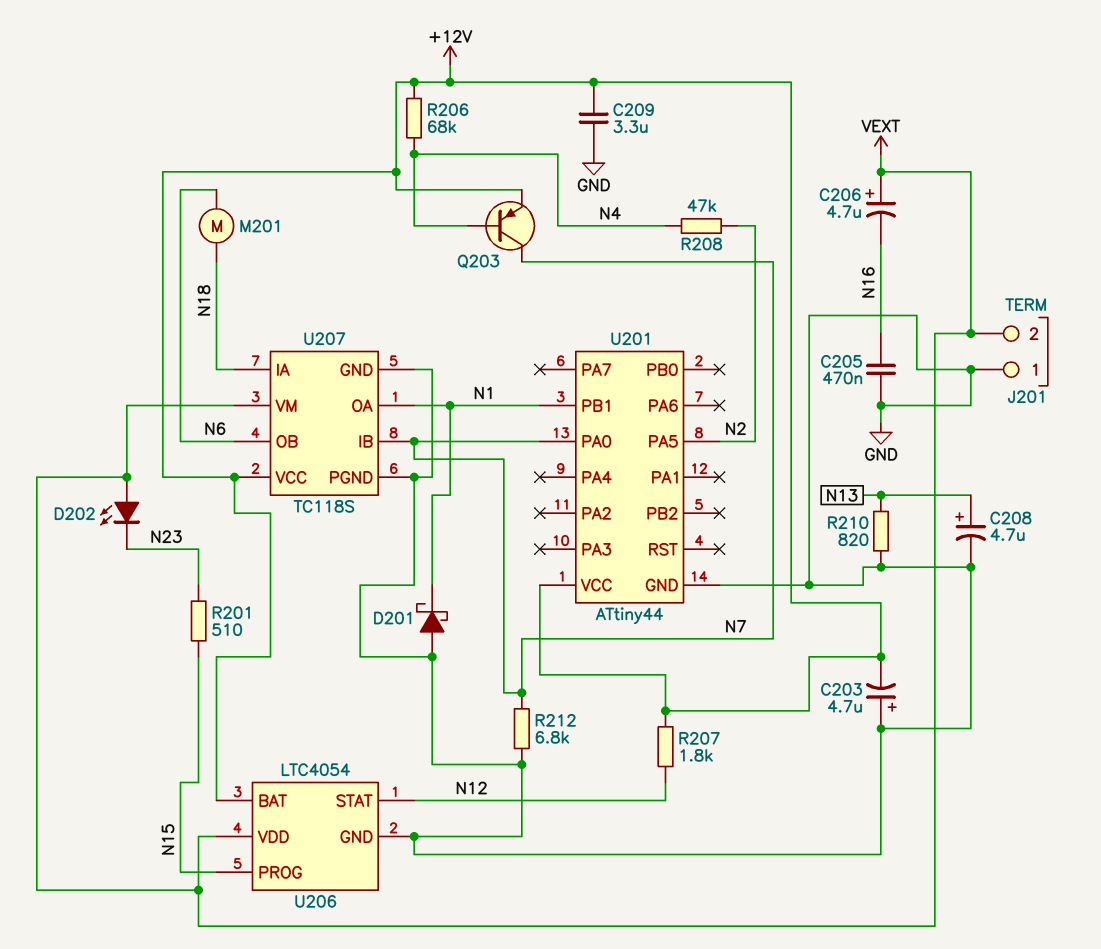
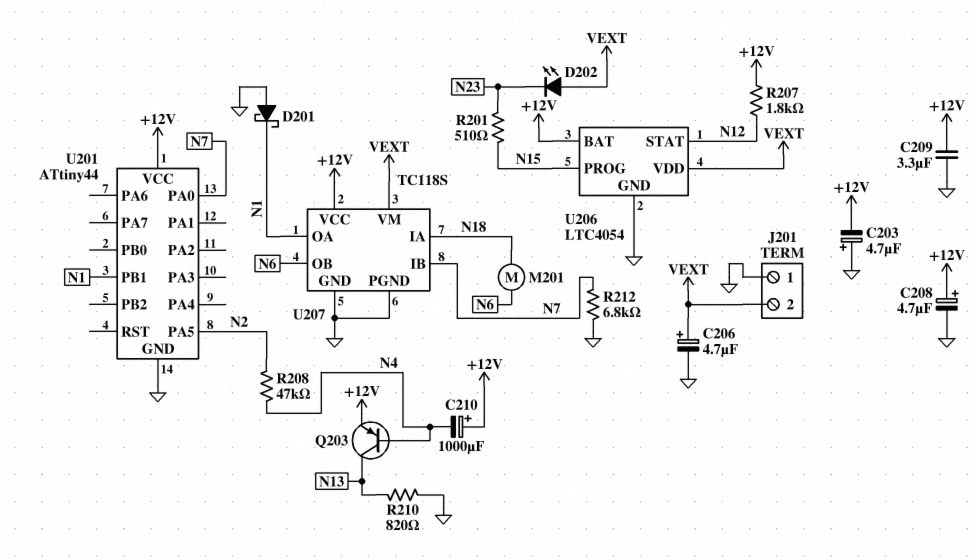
C205: 470nF (GND, N16) -> none
C206: 4.7uF (plus VEXT, minus N16) -> 4.7uF (plus VEXT, minus GND)
C208: 4.7uF (plus N13, minus GND) -> 4.7uF (plus +12V, minus GND)
C210: none -> 1000uF (plus +12V, minus N4)
Q203: PNP (B N4, C N7, E +12V) -> PNP (B N4, C N13, E +12V)
R206: 68k (+12V, N4) -> none

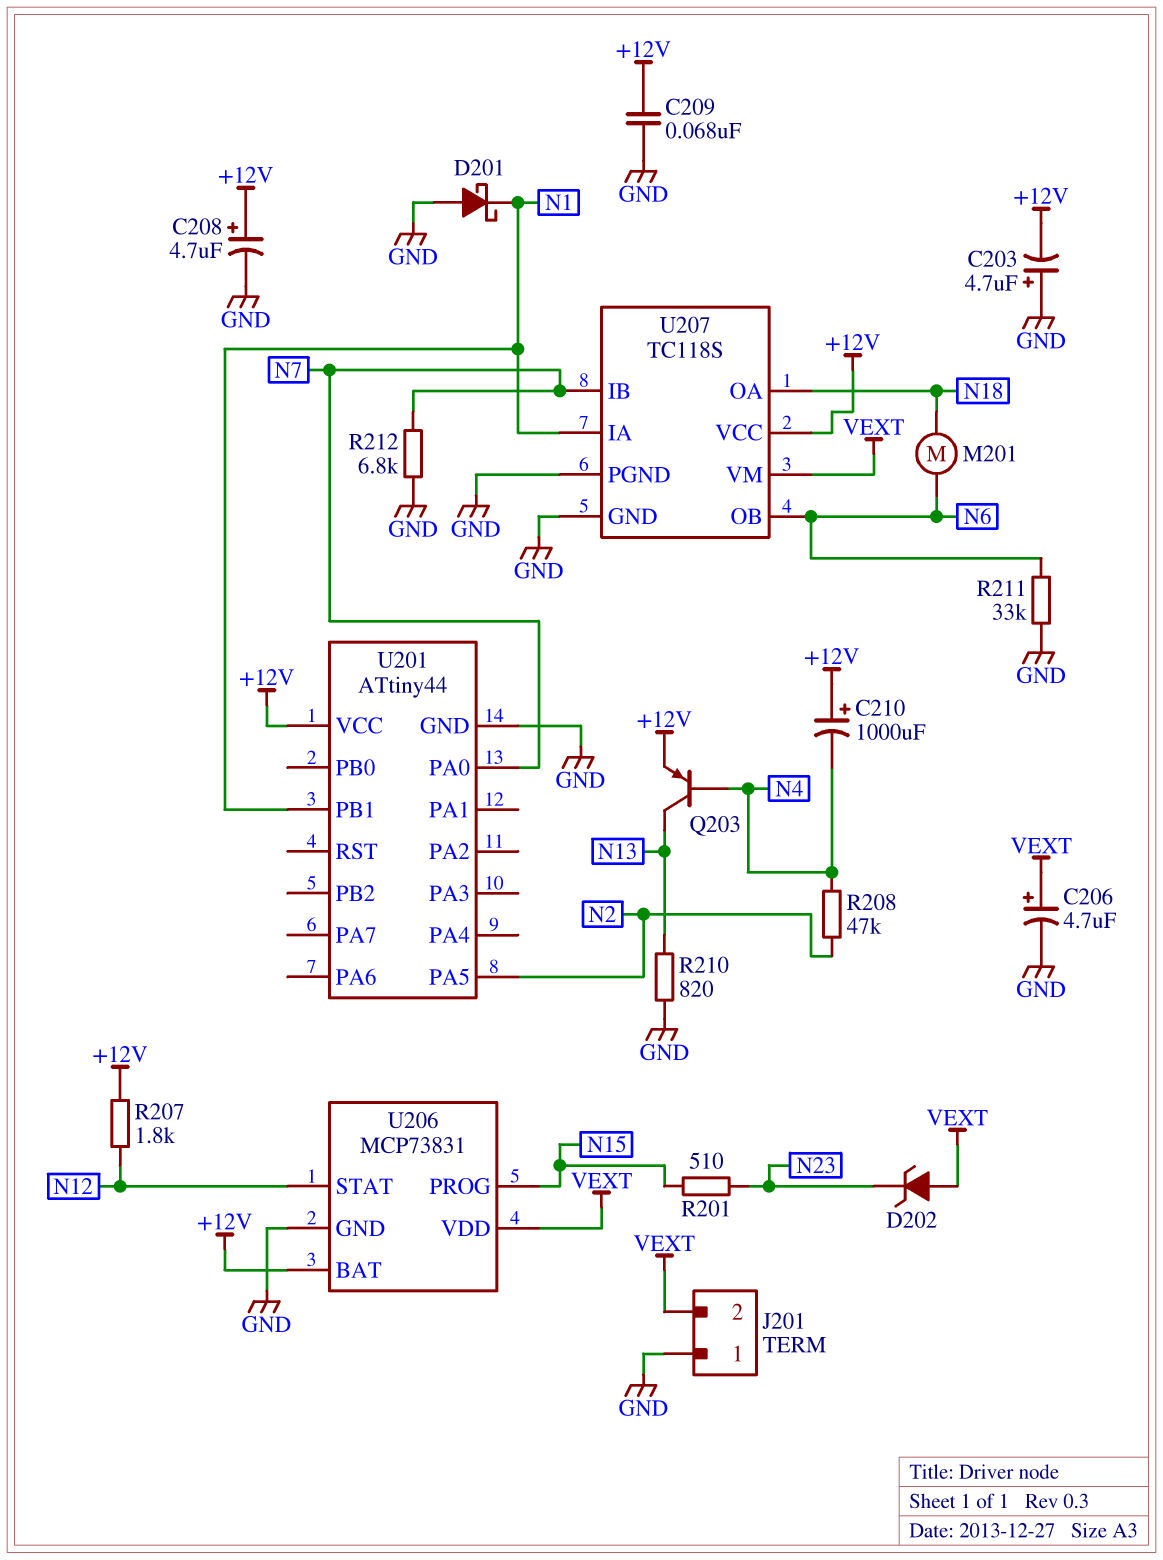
C209: 3.3uF (+12V, GND) -> 68nF (+12V, GND)
D202: LED (A VEXT, K N23) -> zener (A VEXT, K N23)
R211: none -> 33k (GND, N6)
U206: LTC4054 -> MCP73831
U207 pin IA: N18 -> N1
U207 pin OA: N1 -> N18

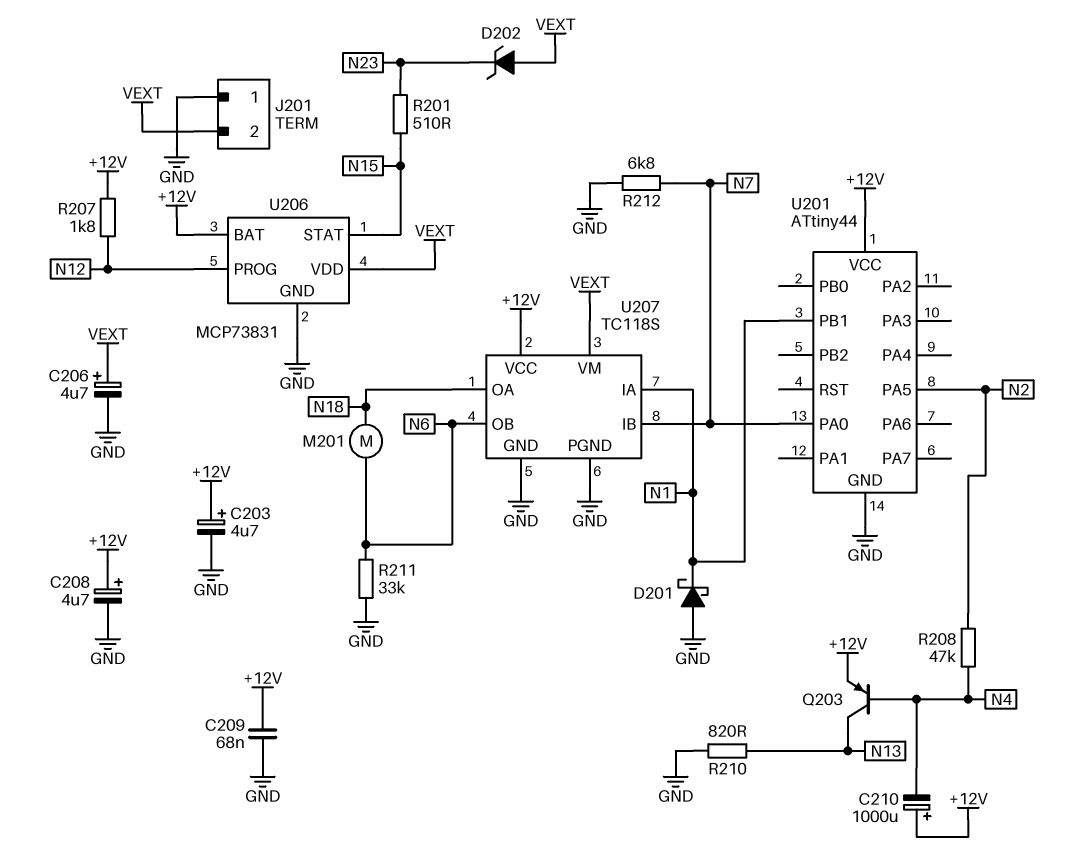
C203: 4.7uF (plus GND, minus +12V) -> 4.7uF (plus +12V, minus GND)
U206 pin PROG: N15 -> N12
U206 pin STAT: N12 -> N15

